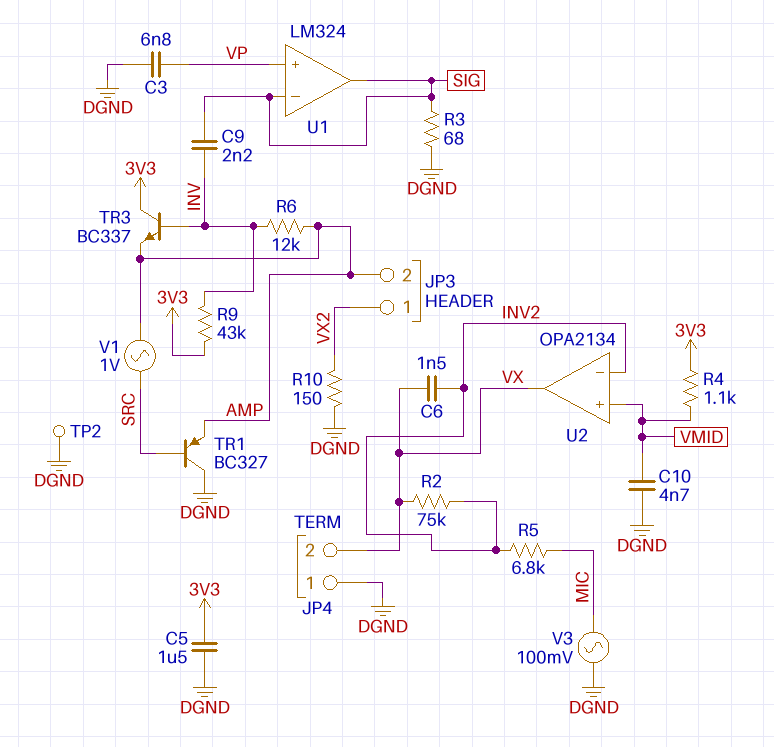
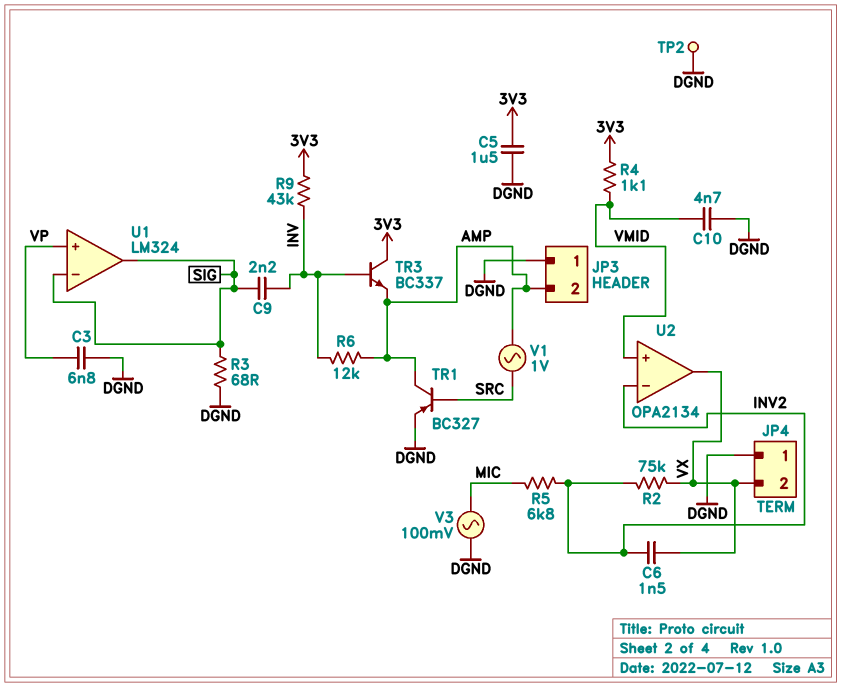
JP3 pin 1: VX2 -> DGND
R10: 150 (DGND, VX2) -> none
TR1: PNP BC327 (B SRC, C DGND, E AMP) -> PNP BC327 (B SRC, C AMP, E DGND)

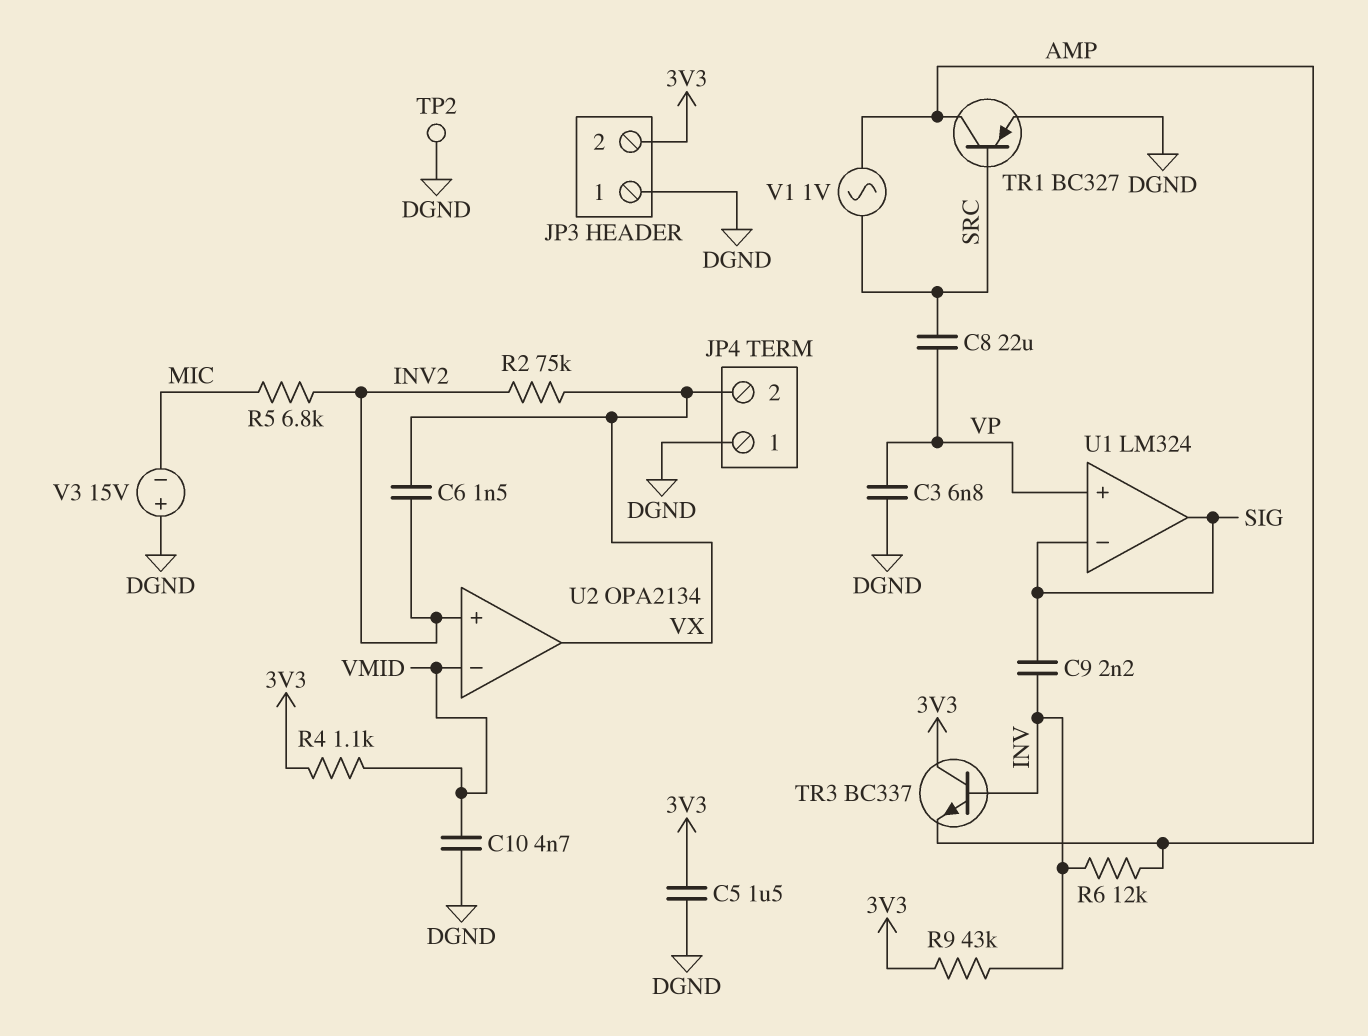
C8: none -> 22uF (SRC, VP)
JP3 pin 2: AMP -> 3V3
R3: 68 (DGND, SIG) -> none
U2 pin in+: VMID -> INV2
U2 pin in-: INV2 -> VMID
V3: AC 100mV (DGND, MIC) -> 15V (plus DGND, minus MIC)

